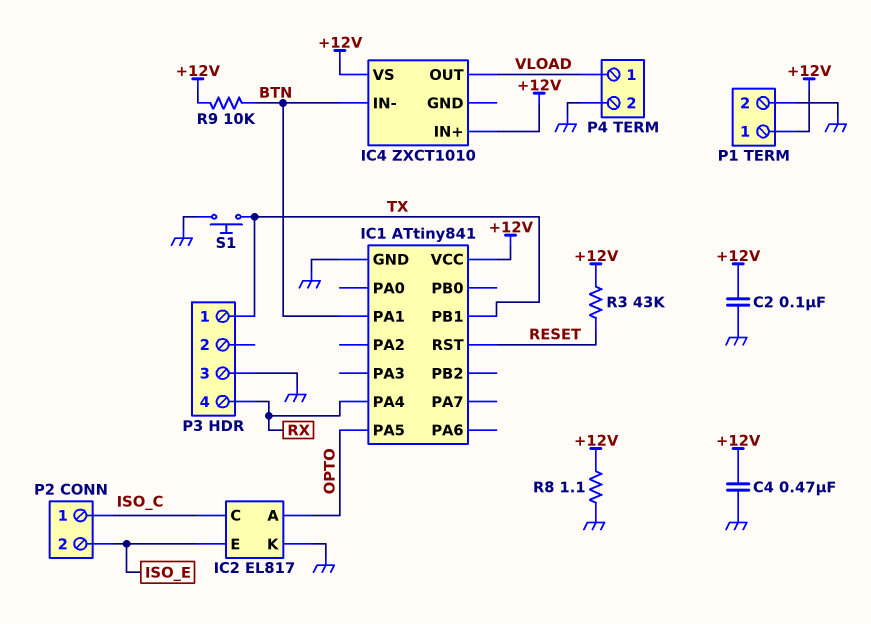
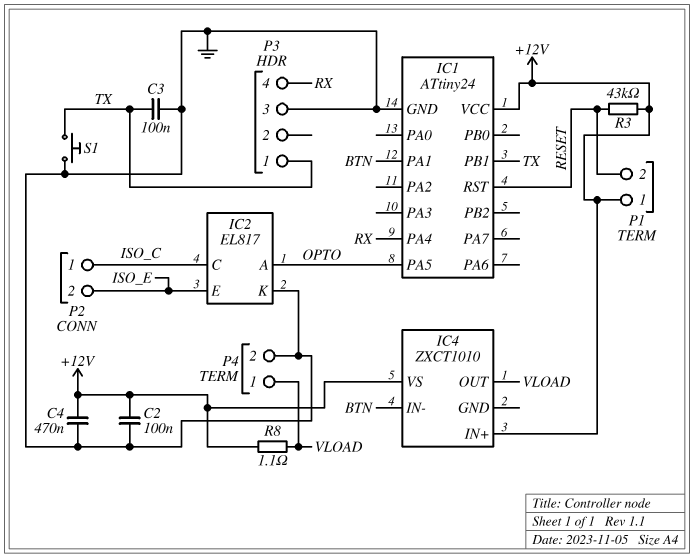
C3: none -> 100nF (GND, TX)
IC1: ATtiny841 -> ATtiny24
P1 pin 2: GND -> RESET
R8: 1.1 (+12V, GND) -> 1.1 (+12V, VLOAD)
R9: 10k (+12V, BTN) -> none

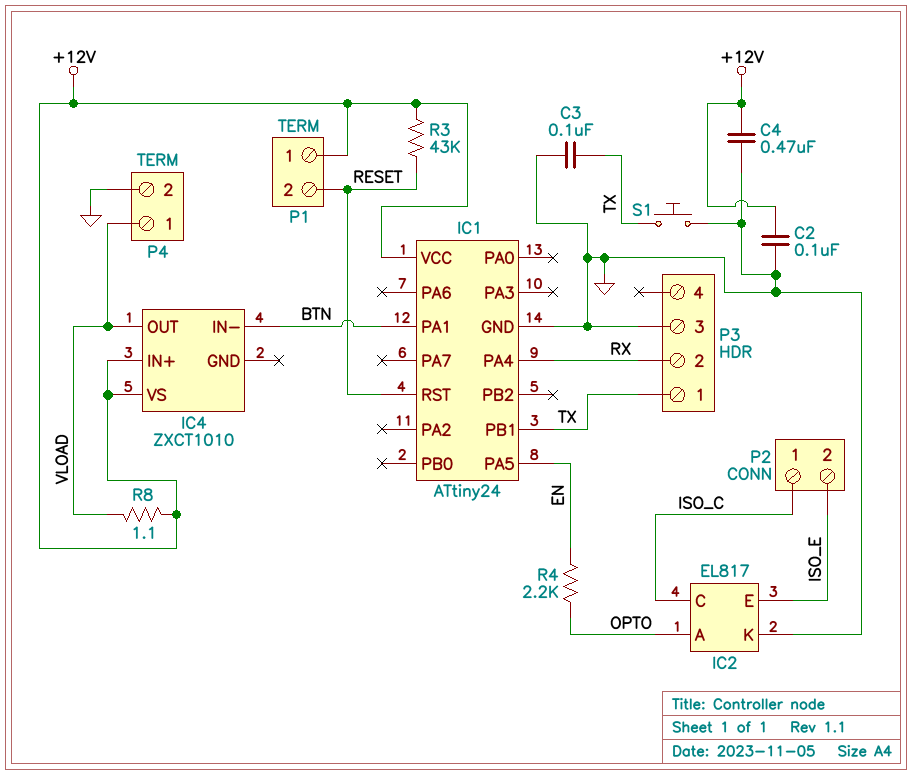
IC1 pin PA5: OPTO -> EN
P3 pin 2: none -> RX
P3 pin 4: RX -> none
R4: none -> 2.2k (EN, OPTO)

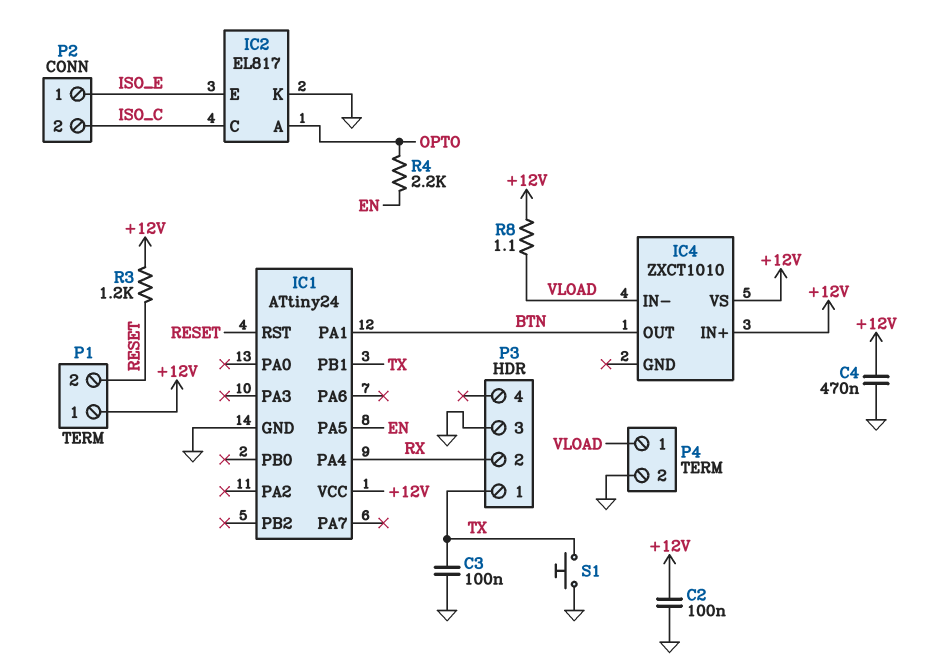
IC4 pin IN-: BTN -> VLOAD
IC4 pin OUT: VLOAD -> BTN
P2 pin 1: ISO_C -> ISO_E
P2 pin 2: ISO_E -> ISO_C
R3: 43k (+12V, RESET) -> 1.2k (+12V, RESET)

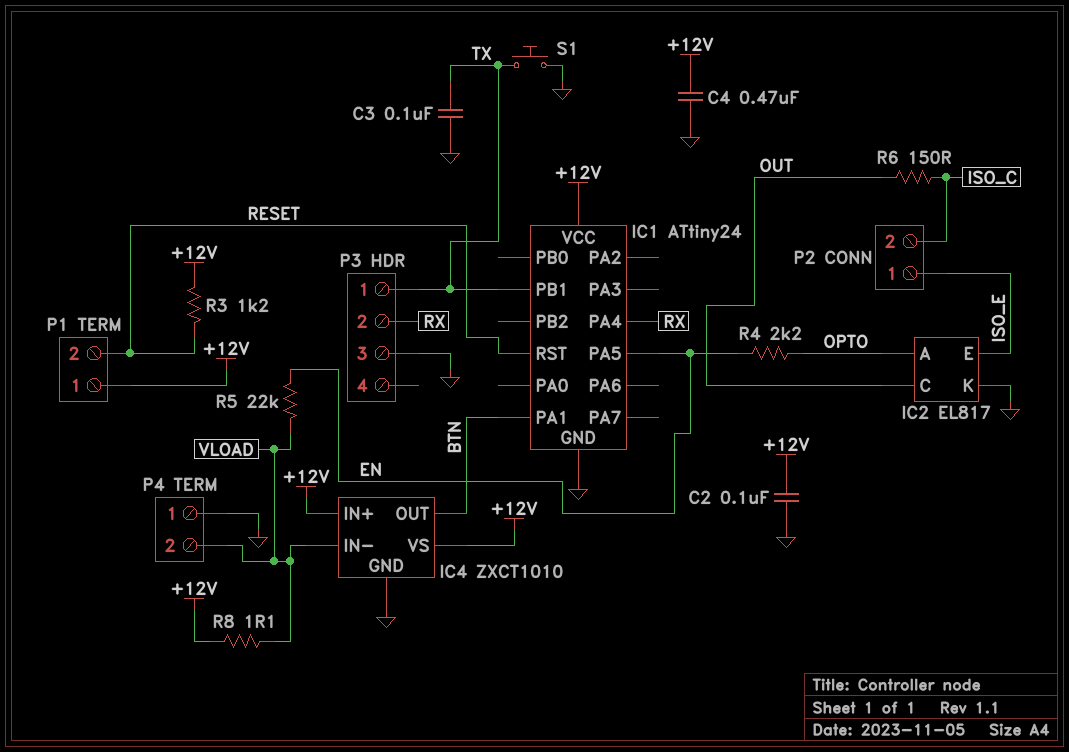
IC2 pin C: ISO_C -> OUT
IC4 pin GND: none -> GND
P4 pin 1: VLOAD -> GND
P4 pin 2: GND -> VLOAD
R5: none -> 22k (EN, VLOAD)
R6: none -> 150 (ISO_C, OUT)

